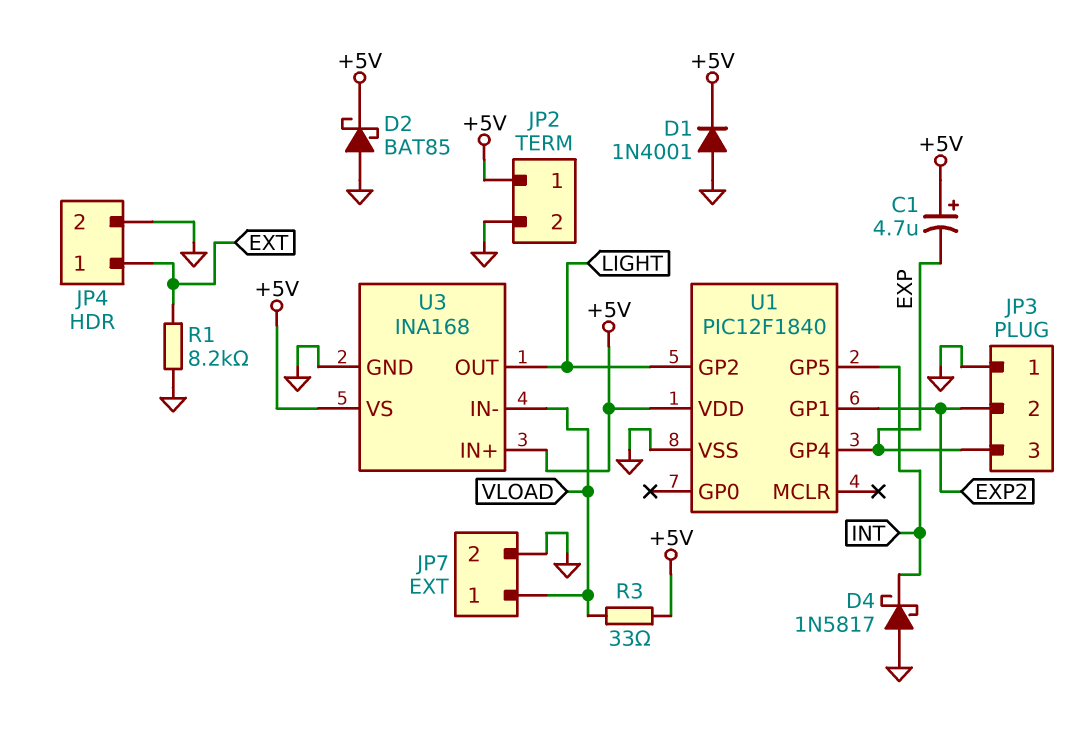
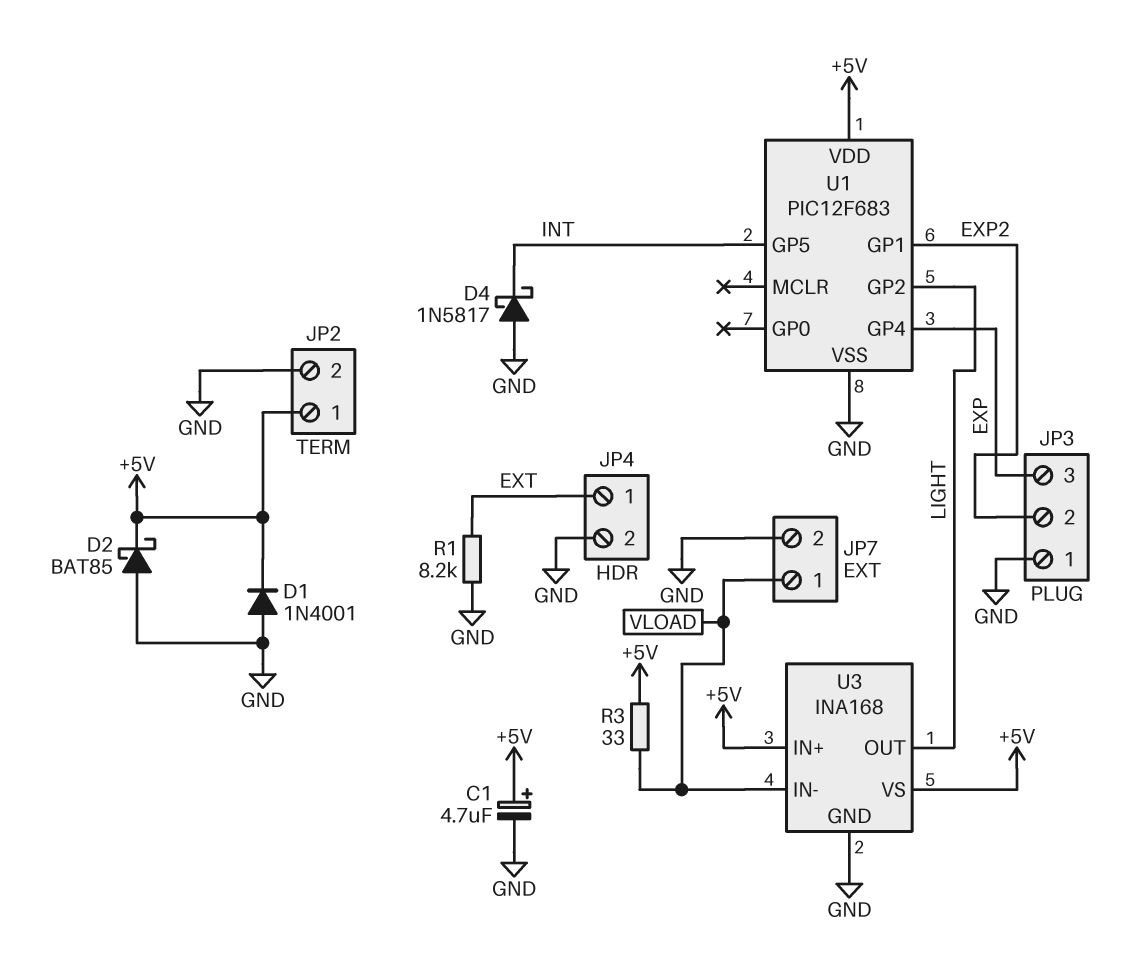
C1: 4.7uF (plus +5V, minus EXP) -> 4.7uF (plus +5V, minus GND)
U1: PIC12F1840 -> PIC12F683

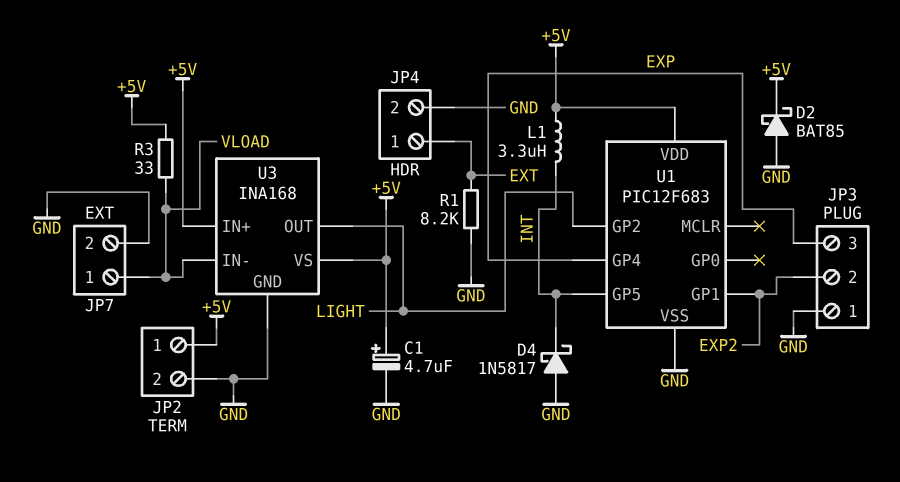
D1: diode 1N4001 (A GND, K +5V) -> none
L1: none -> 3.3uH (+5V, INT)

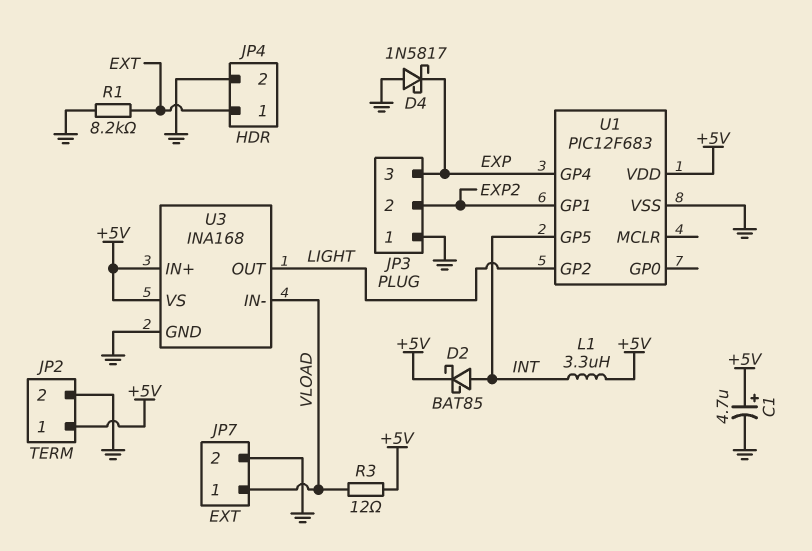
D2: schottky BAT85 (A GND, K +5V) -> schottky BAT85 (A INT, K +5V)
D4: schottky 1N5817 (A GND, K INT) -> schottky 1N5817 (A GND, K EXP)
R3: 33 (+5V, VLOAD) -> 12 (+5V, VLOAD)

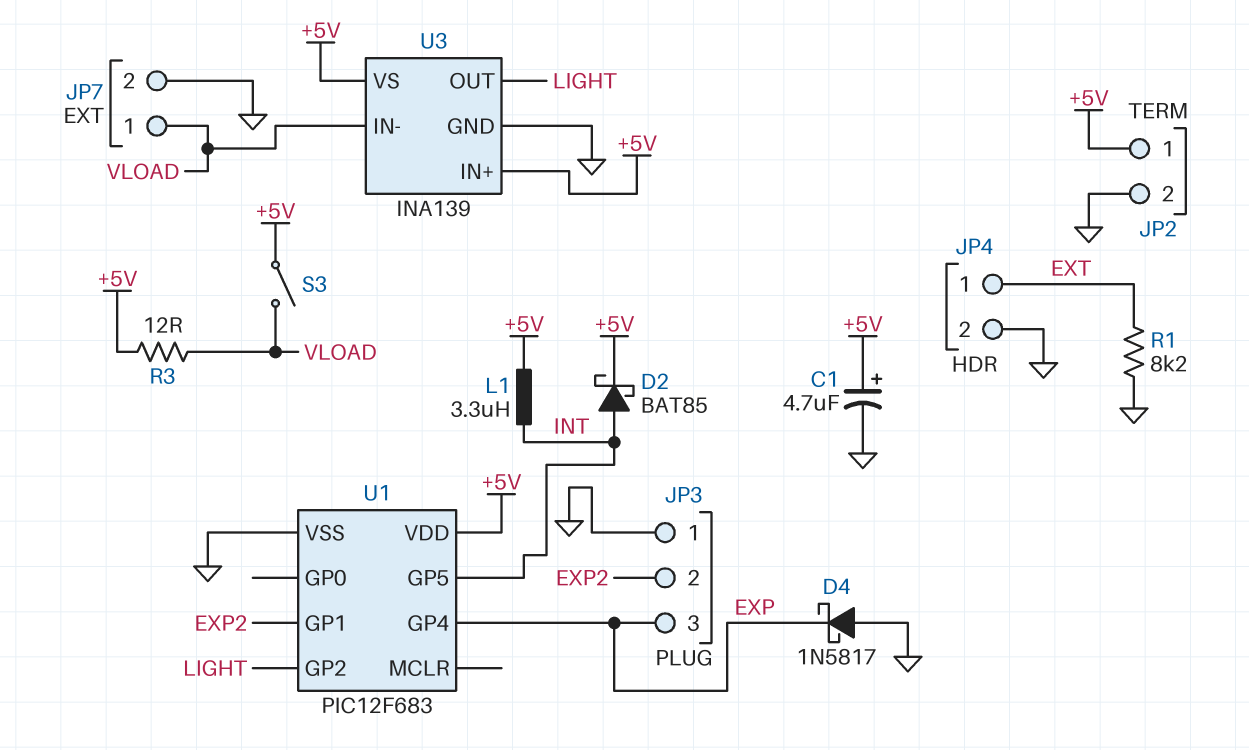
S3: none -> switch (+5V, VLOAD)
U3: INA168 -> INA139

